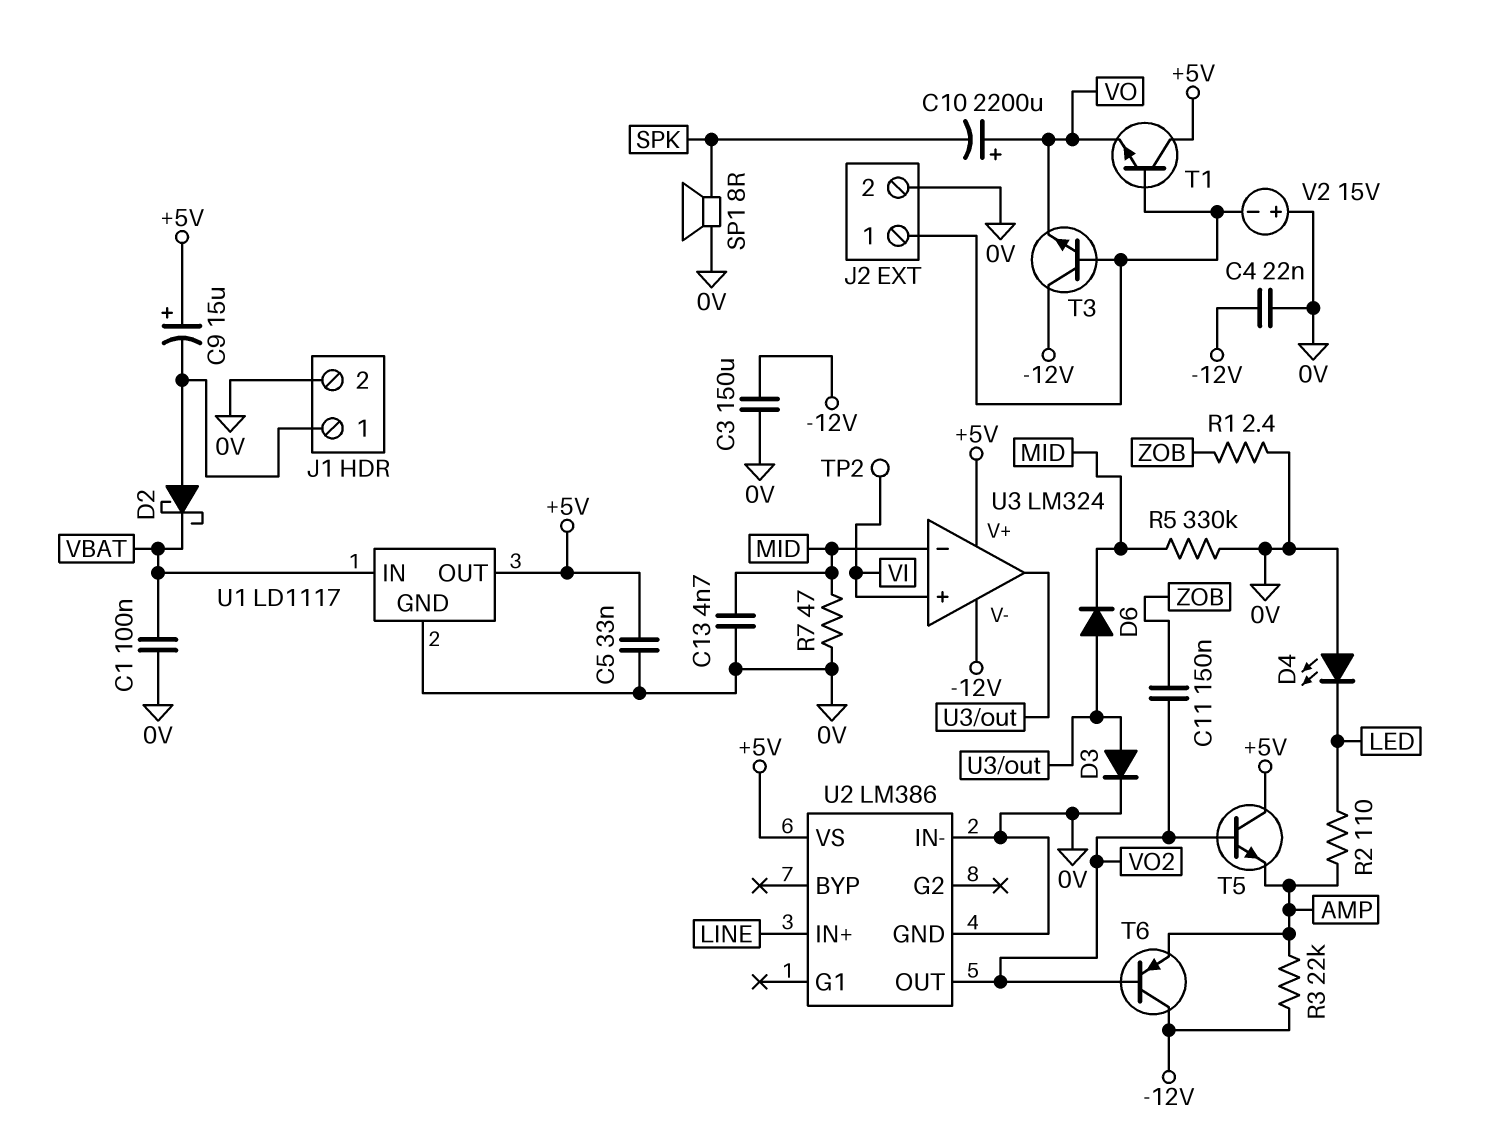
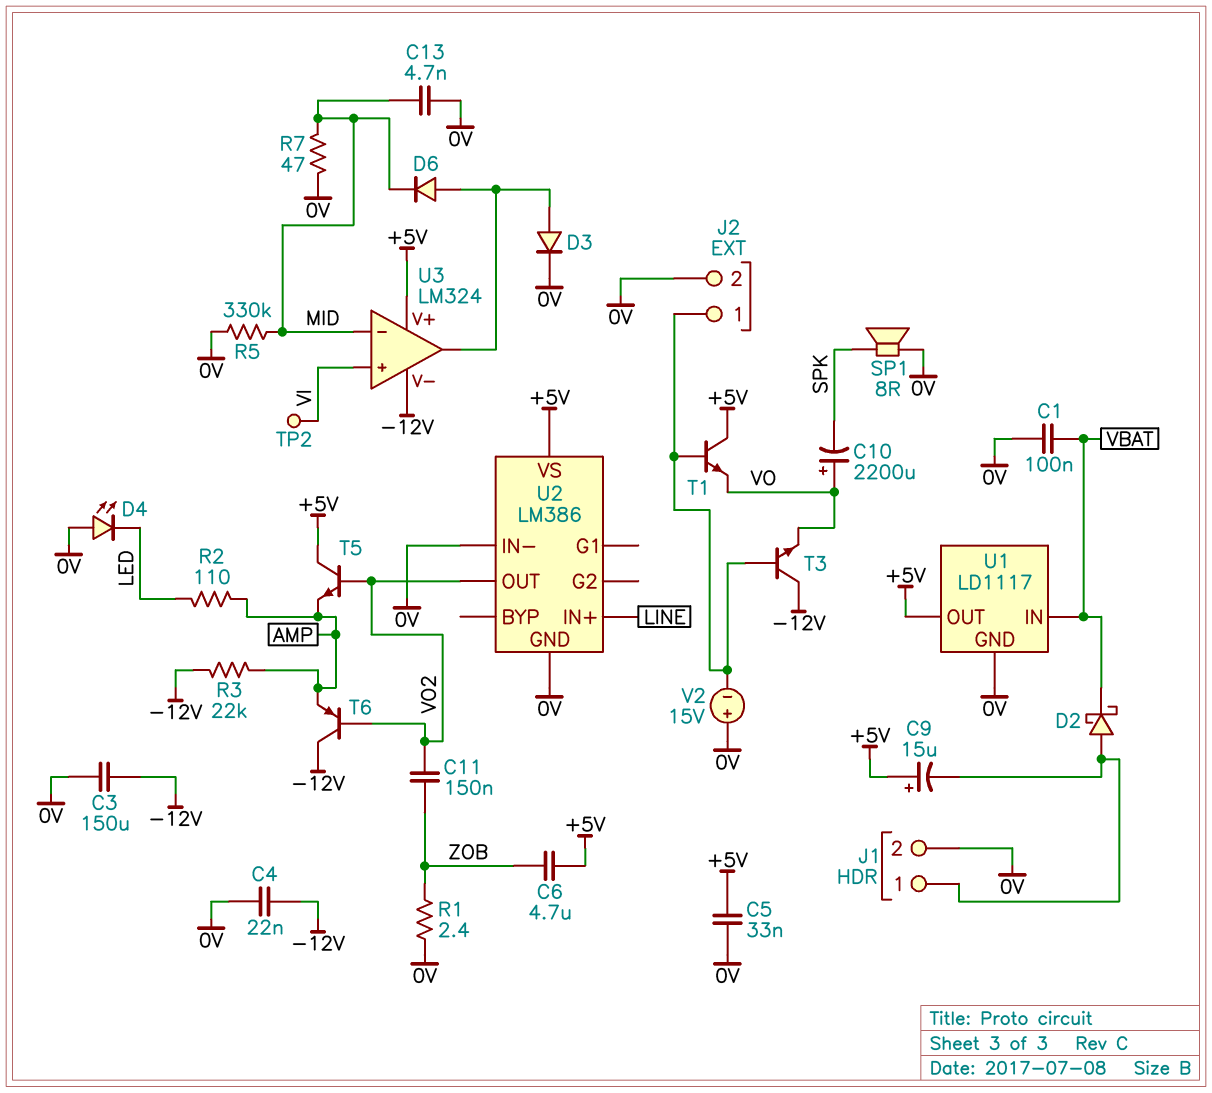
C6: none -> 4.7uF (+5V, ZOB)

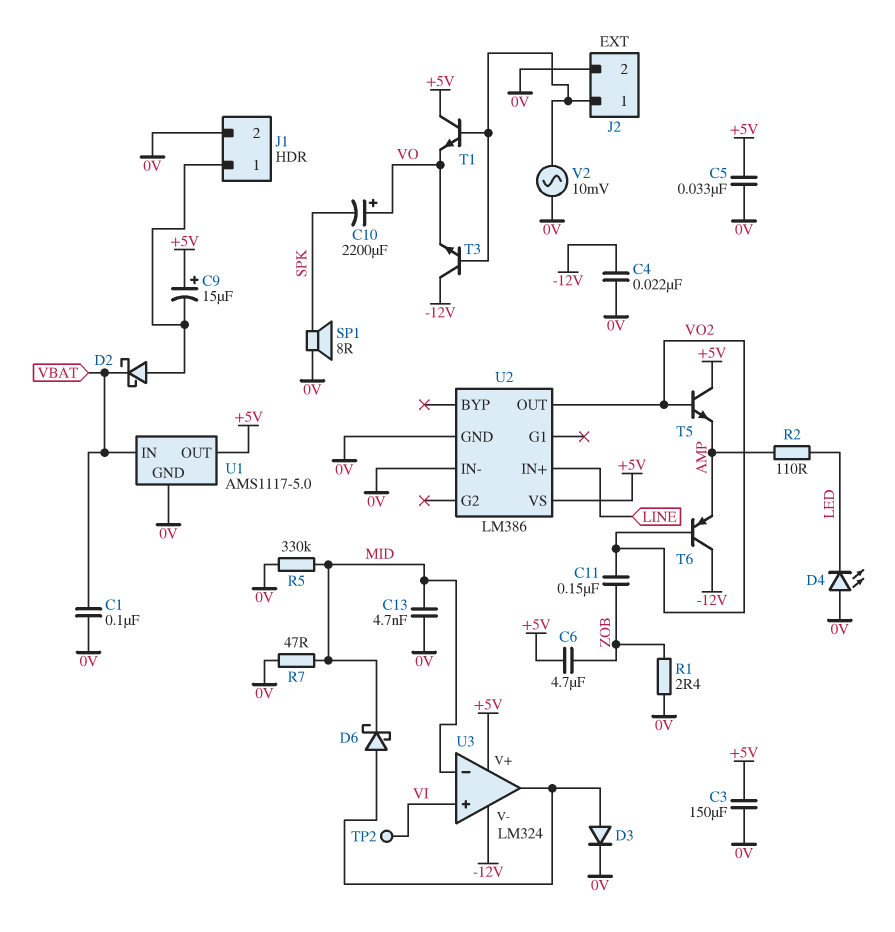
C3: 150uF (-12V, 0V) -> 150uF (+5V, 0V)
D6: diode (A U3/out, K MID) -> schottky (A U3/out, K MID)
R3: 22k (-12V, AMP) -> none
U1: LD1117 -> AMS1117-5.0
V2: 15V (plus 0V, minus J2/1) -> AC 10mV (0V, J2/1)

